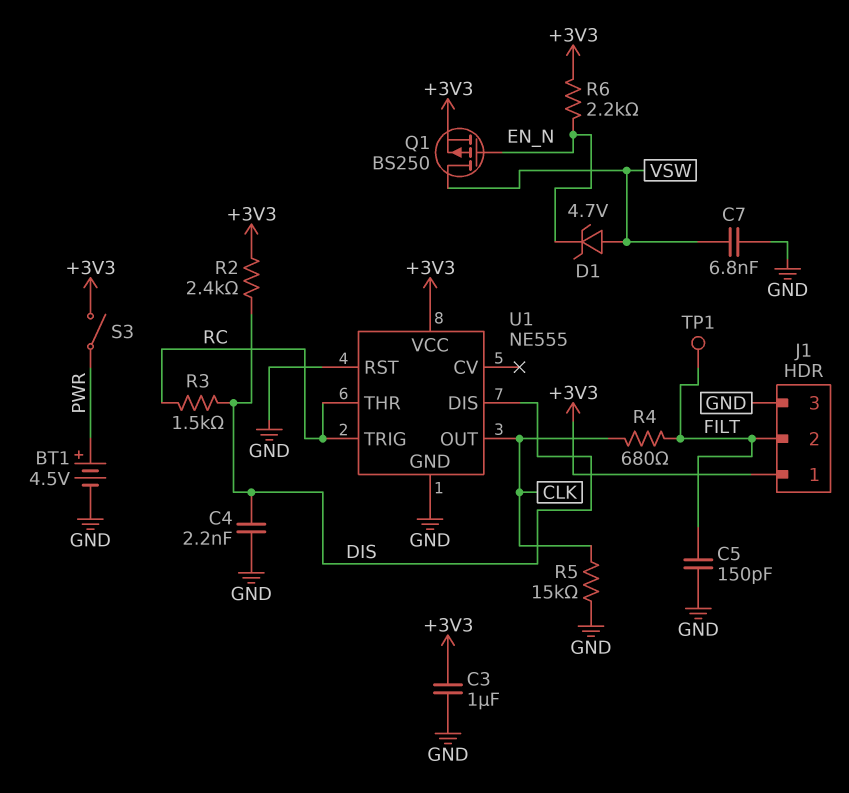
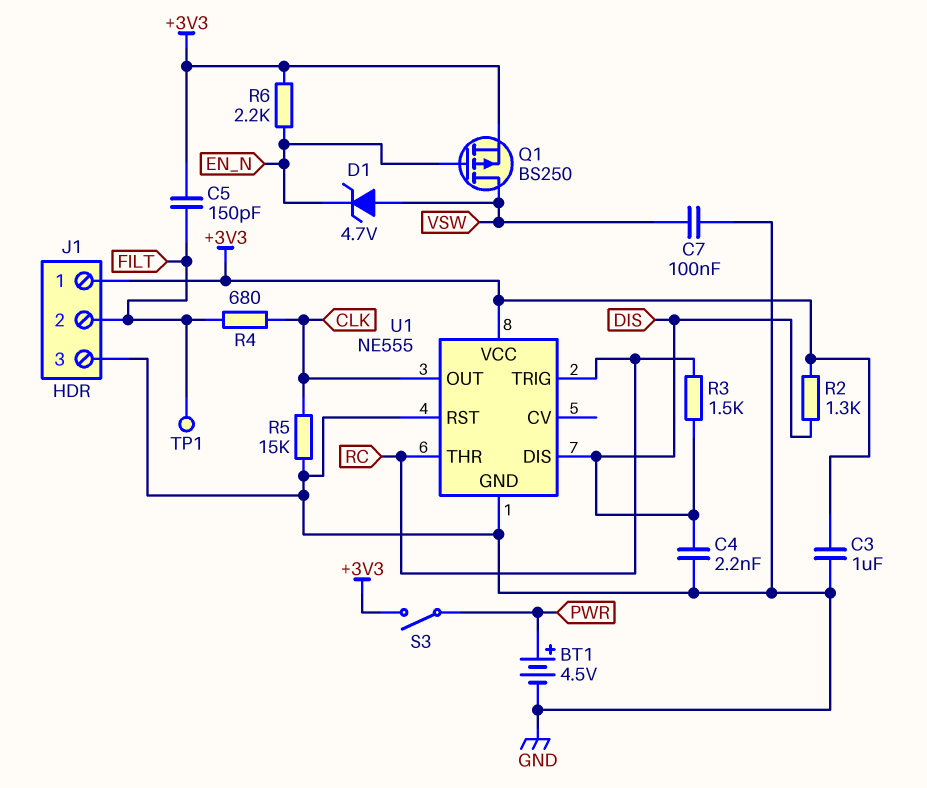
C5: 150pF (FILT, GND) -> 150pF (+3V3, FILT)
C7: 6.8nF (GND, VSW) -> 100nF (GND, VSW)
R2: 2.4k (+3V3, DIS) -> 1.3k (+3V3, DIS)

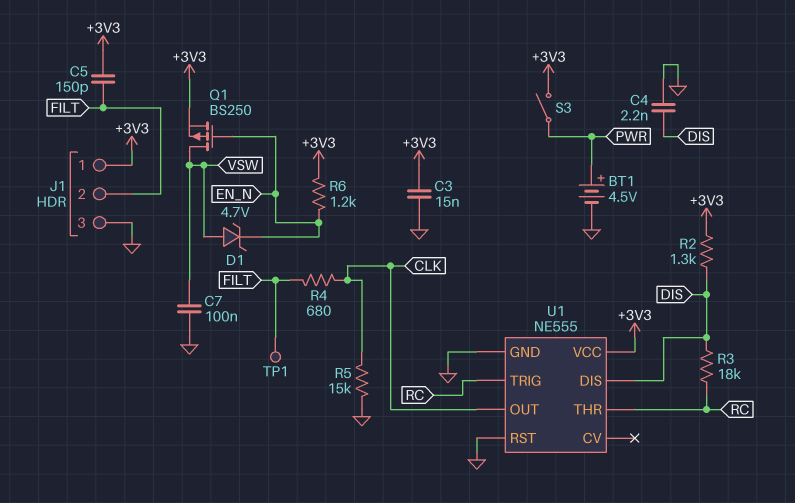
C3: 1uF (+3V3, GND) -> 15nF (+3V3, GND)
R3: 1.5k (DIS, RC) -> 18k (DIS, RC)
R6: 2.2k (+3V3, EN_N) -> 1.2k (+3V3, EN_N)

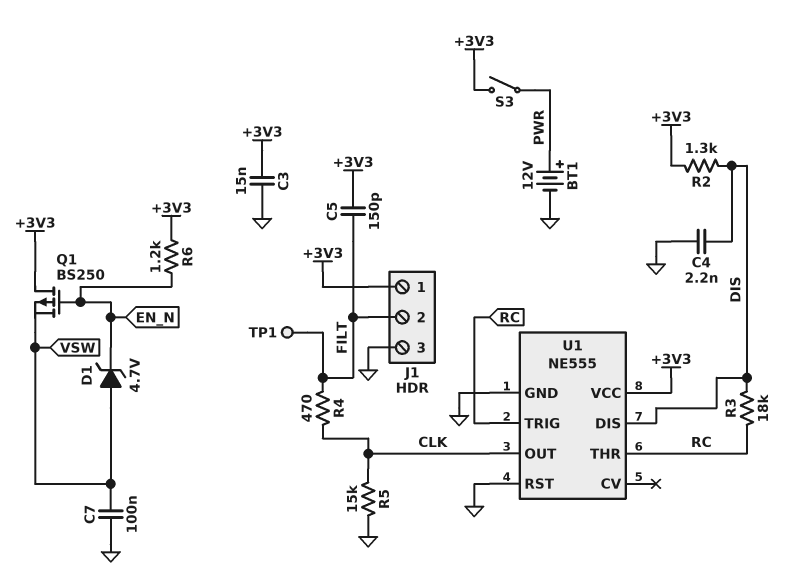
BT1: 4.5V (plus PWR, minus GND) -> 12V (plus PWR, minus GND)
Q1: PMOS BS250 (G EN_N, D VSW, S +3V3) -> PMOS BS250 (G EN_N, D +3V3, S VSW)
R4: 680 (CLK, FILT) -> 470 (CLK, FILT)

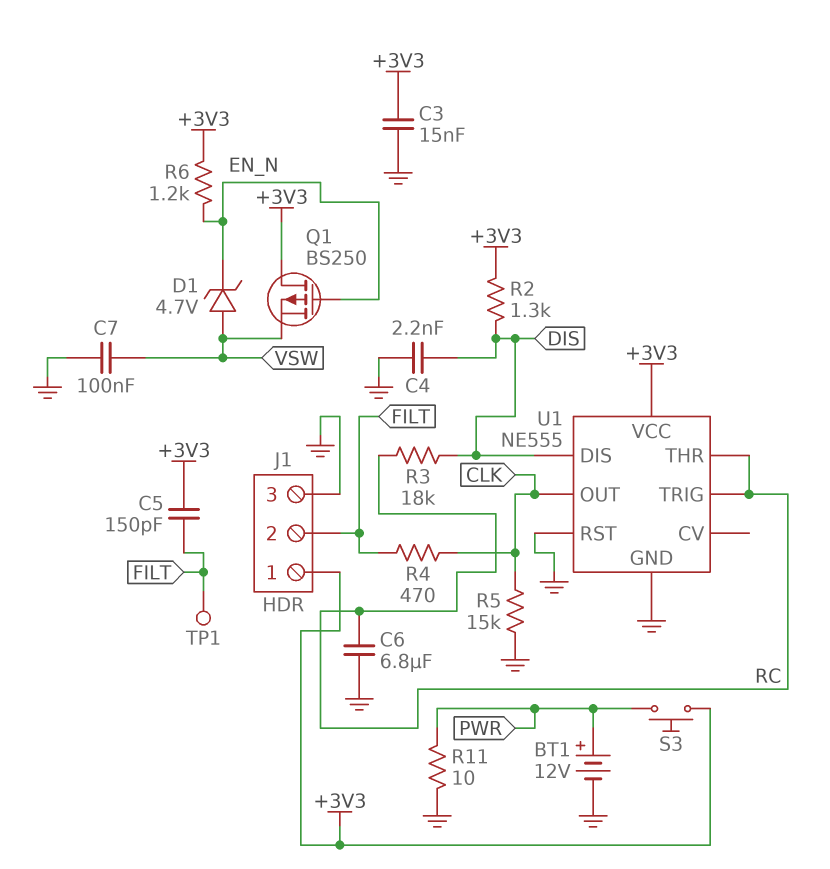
C6: none -> 6.8uF (GND, RC)
R11: none -> 10 (GND, PWR)
S3: switch (+3V3, PWR) -> button (+3V3, PWR)

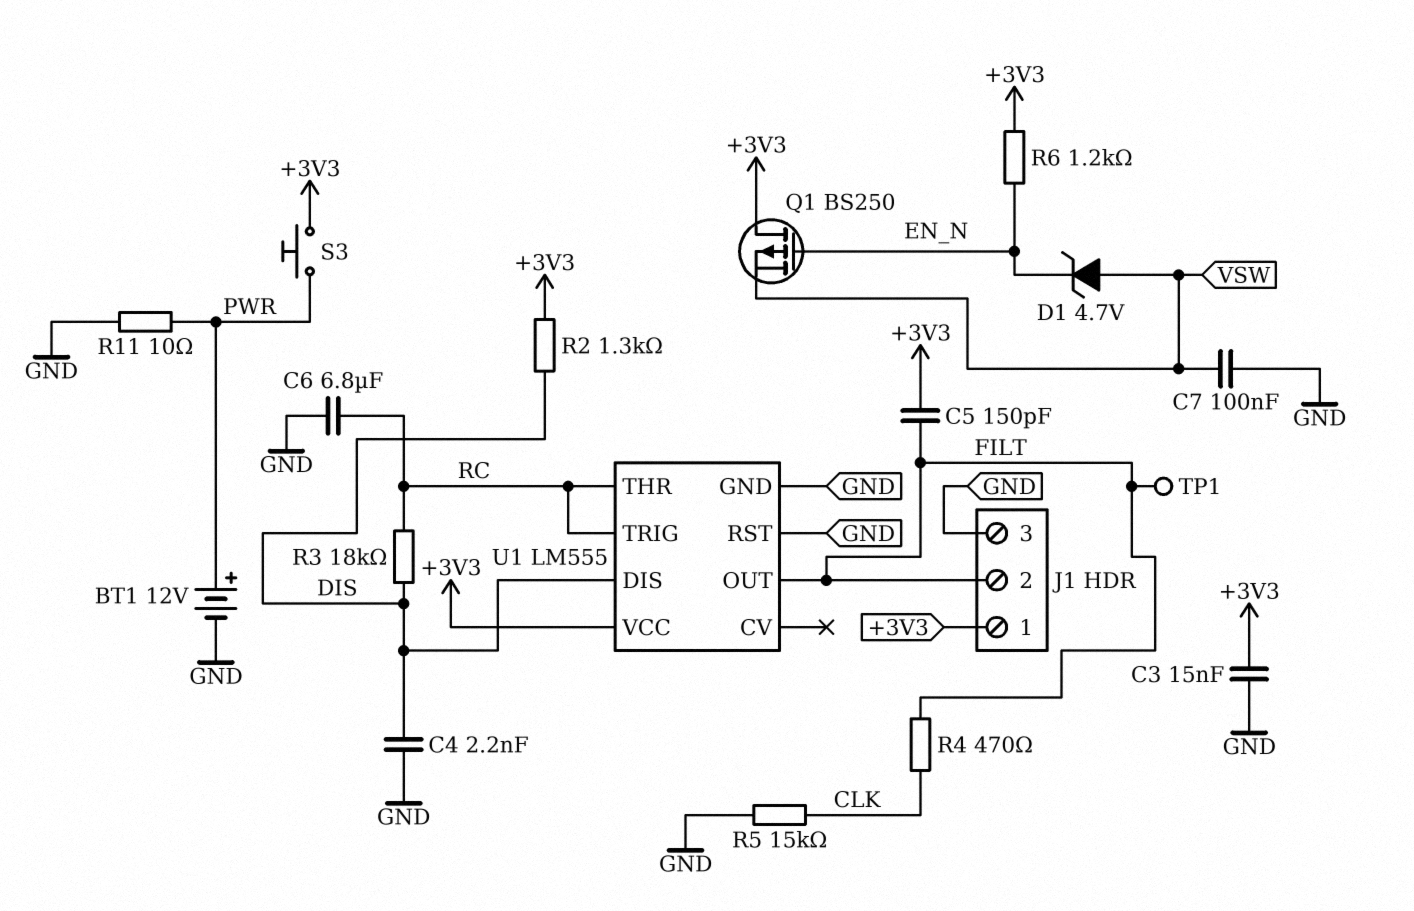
U1: NE555 -> LM555
U1 pin OUT: CLK -> FILT

